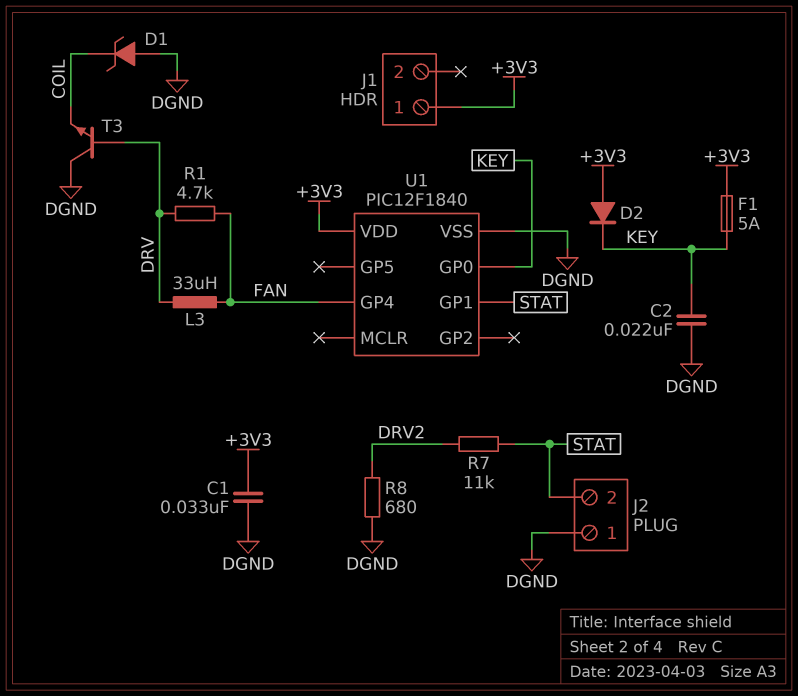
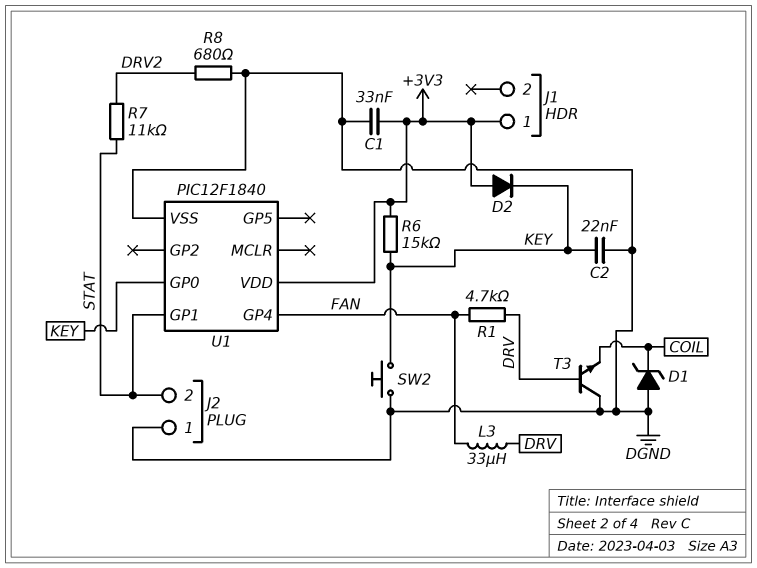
F1: 5A (+3V3, KEY) -> none
R6: none -> 15k (+3V3, KEY)
SW2: none -> button (DGND, KEY)

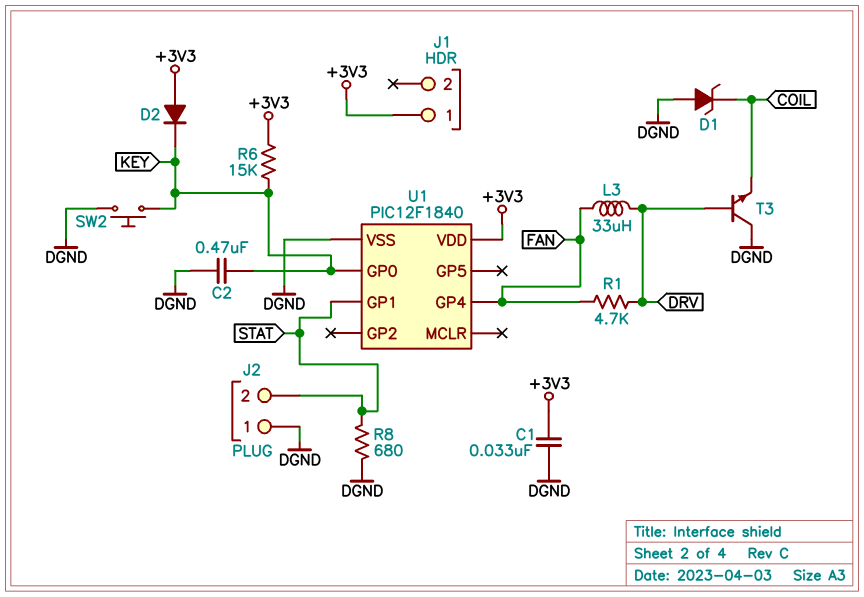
C2: 22nF (DGND, KEY) -> 470nF (DGND, KEY)
R7: 11k (DRV2, STAT) -> none
R8: 680 (DGND, DRV2) -> 680 (DGND, STAT)

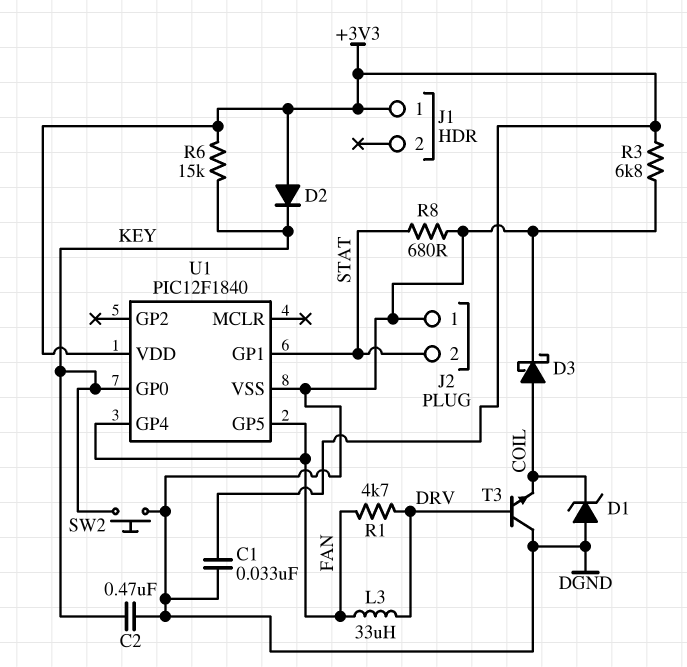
D3: none -> schottky (A COIL, K DGND)
R3: none -> 6.8k (+3V3, DGND)
U1 pin GP5: none -> FAN

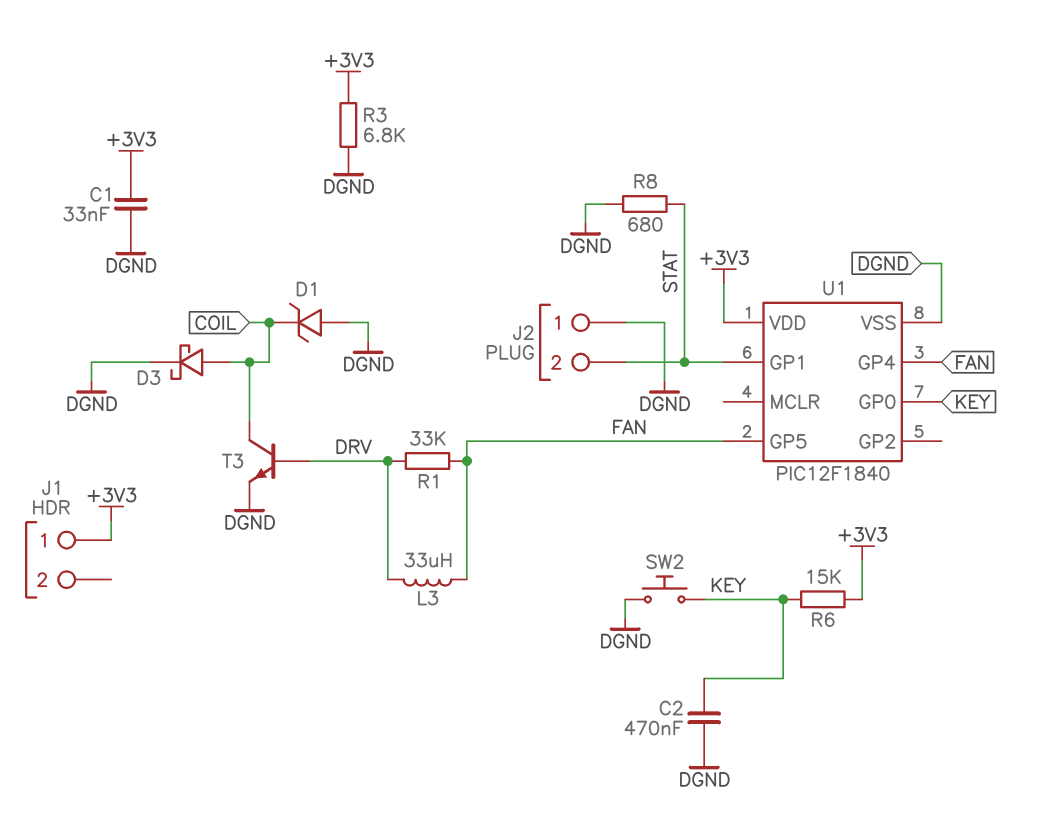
D2: diode (A +3V3, K KEY) -> none
R1: 4.7k (DRV, FAN) -> 33k (DRV, FAN)
T3: NPN (B DRV, C DGND, E COIL) -> NPN (B DRV, C COIL, E DGND)

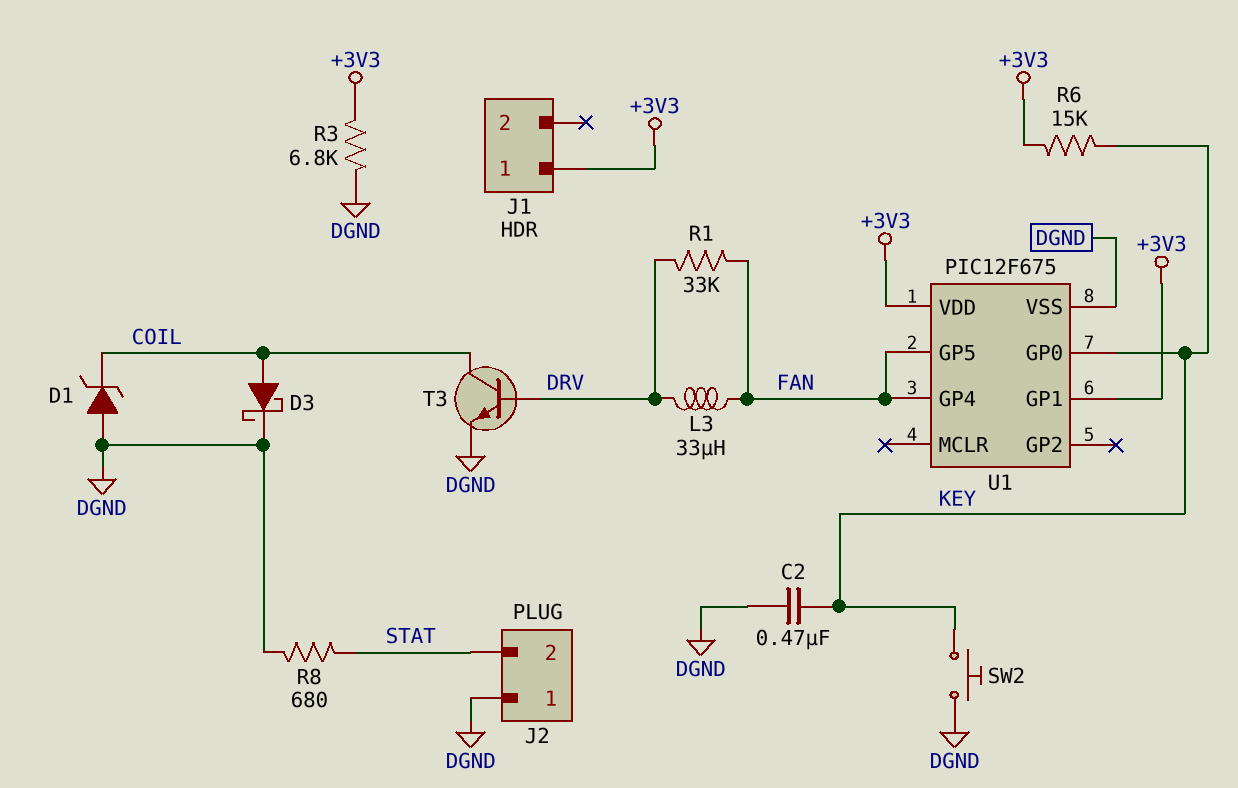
C1: 33nF (+3V3, DGND) -> none
U1: PIC12F1840 -> PIC12F675
U1 pin GP1: STAT -> +3V3

